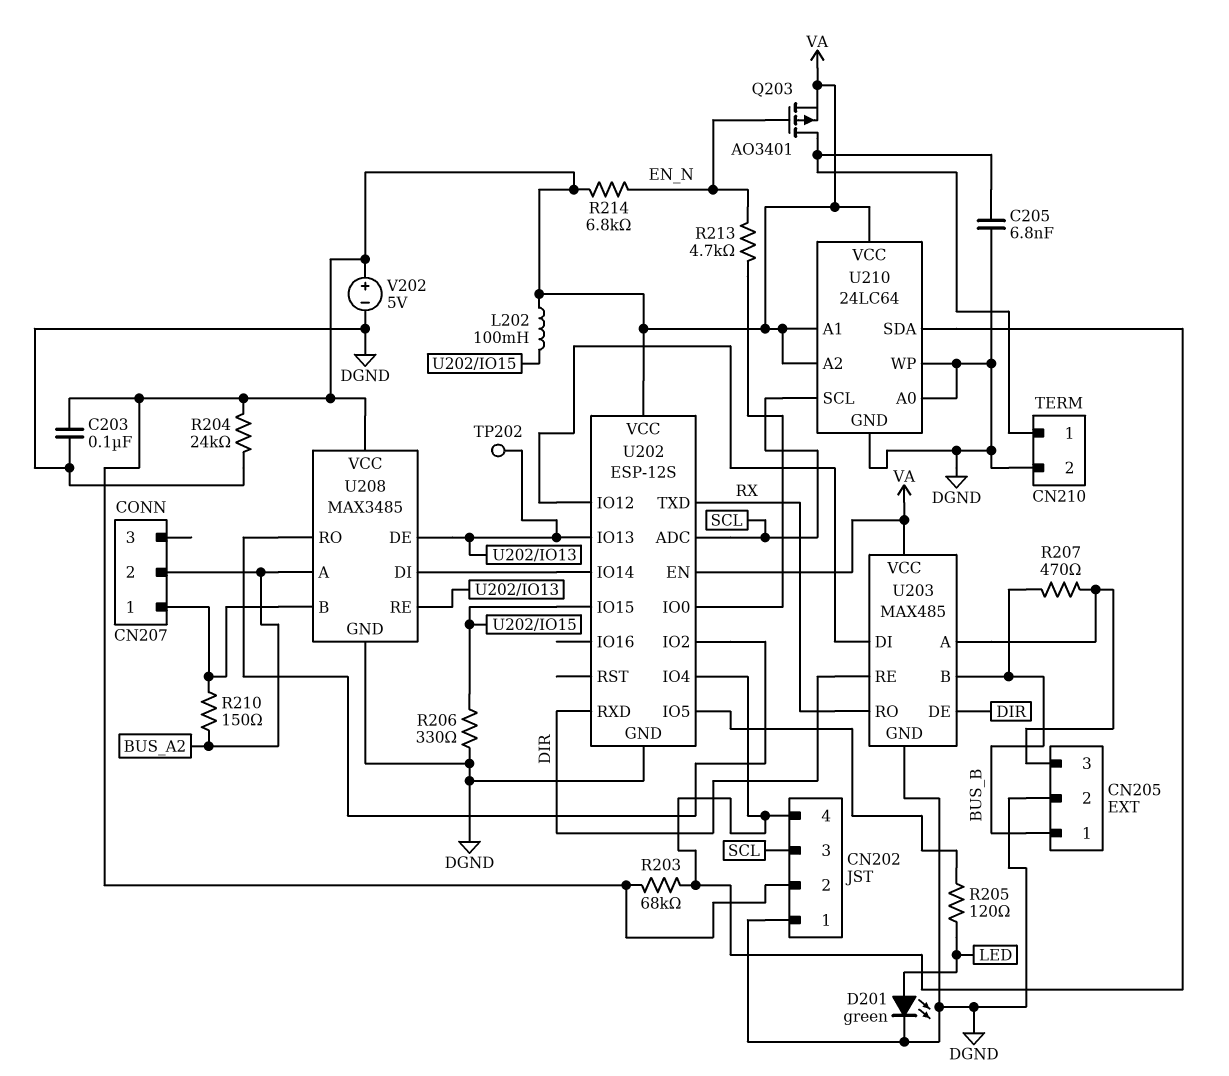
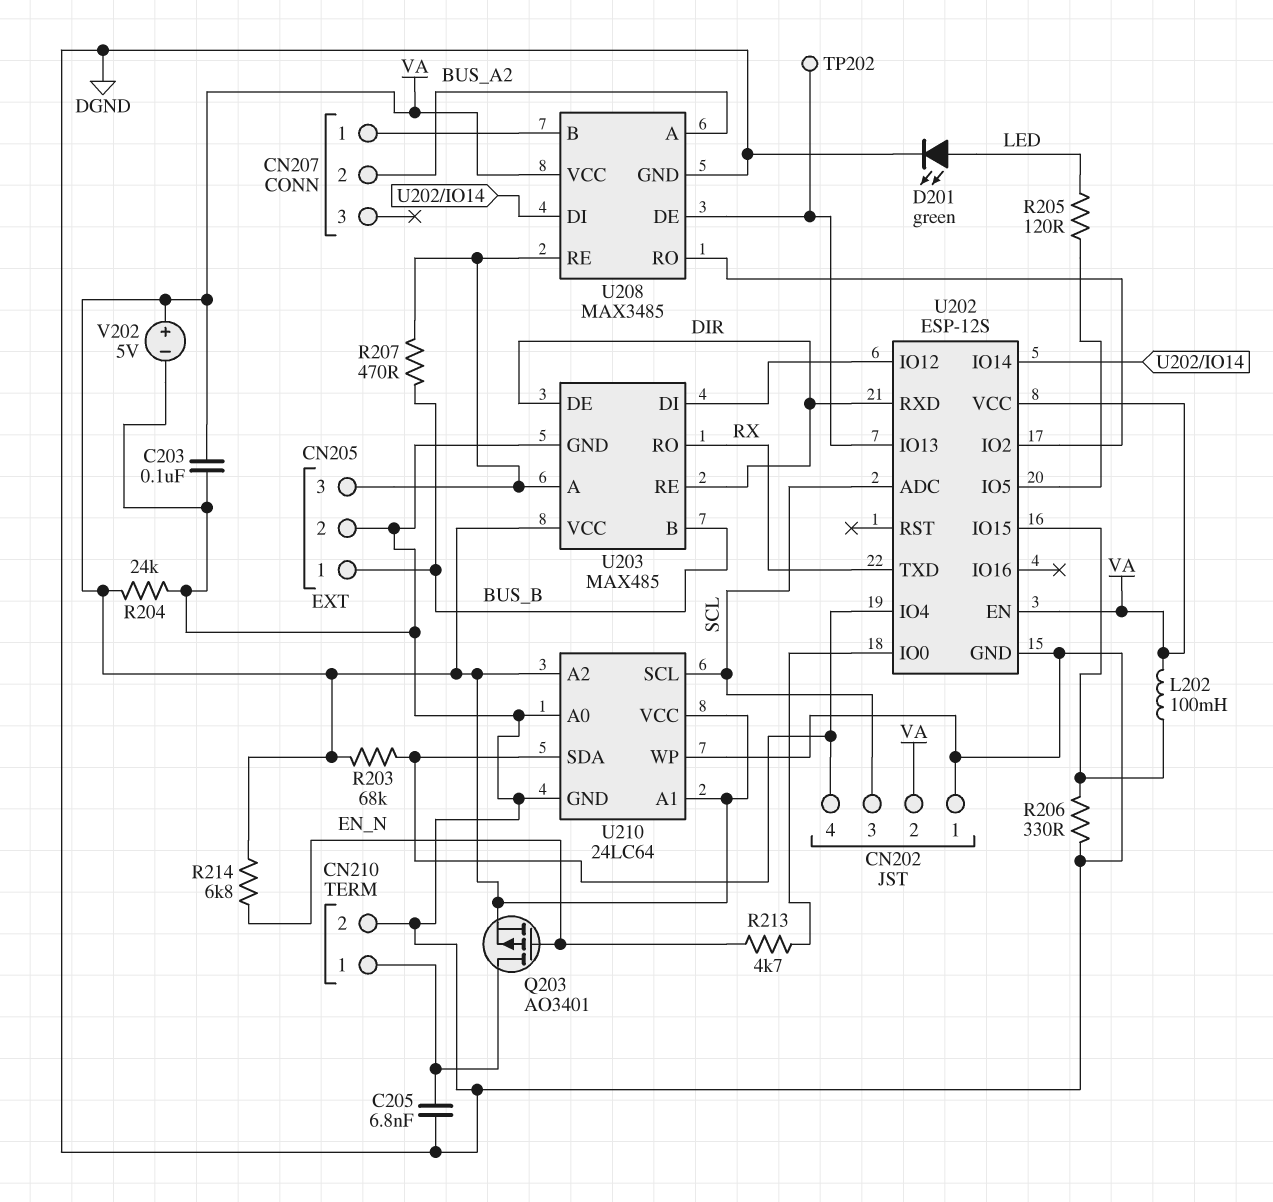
R210: 150 (BUS_A2, CN207/1) -> none
U208 pin RE: U202/IO13 -> CN205/3

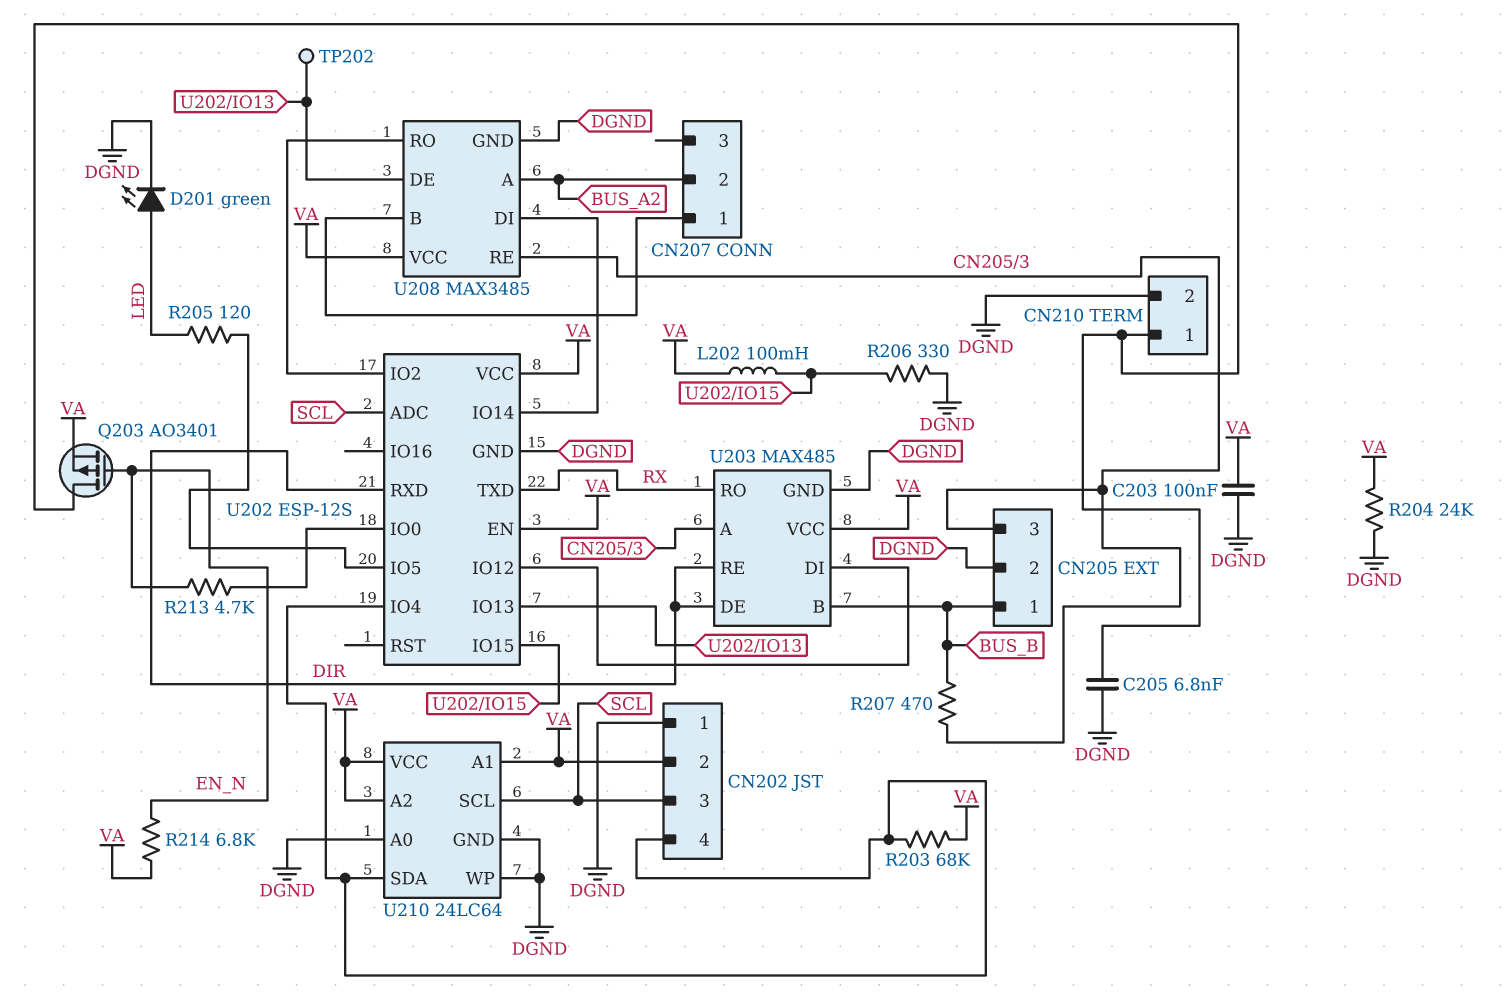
V202: 5V (plus VA, minus DGND) -> none

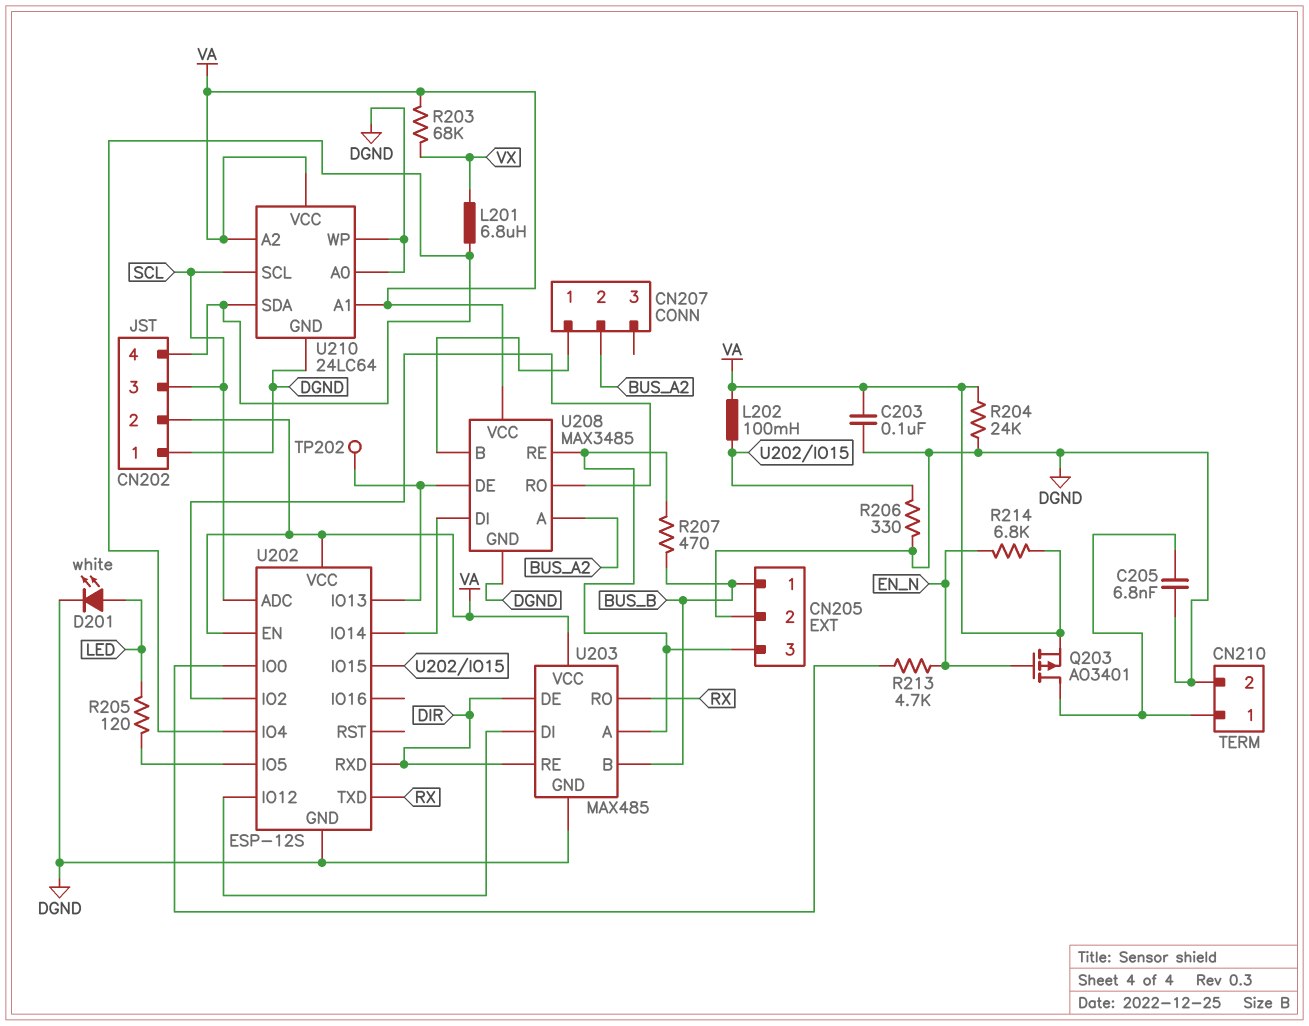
D201: LED green (A LED, K DGND) -> LED white (A LED, K DGND)
L201: none -> 6.8uH (CN202/4, VX)
R203: 68k (CN202/4, VA) -> 68k (VA, VX)

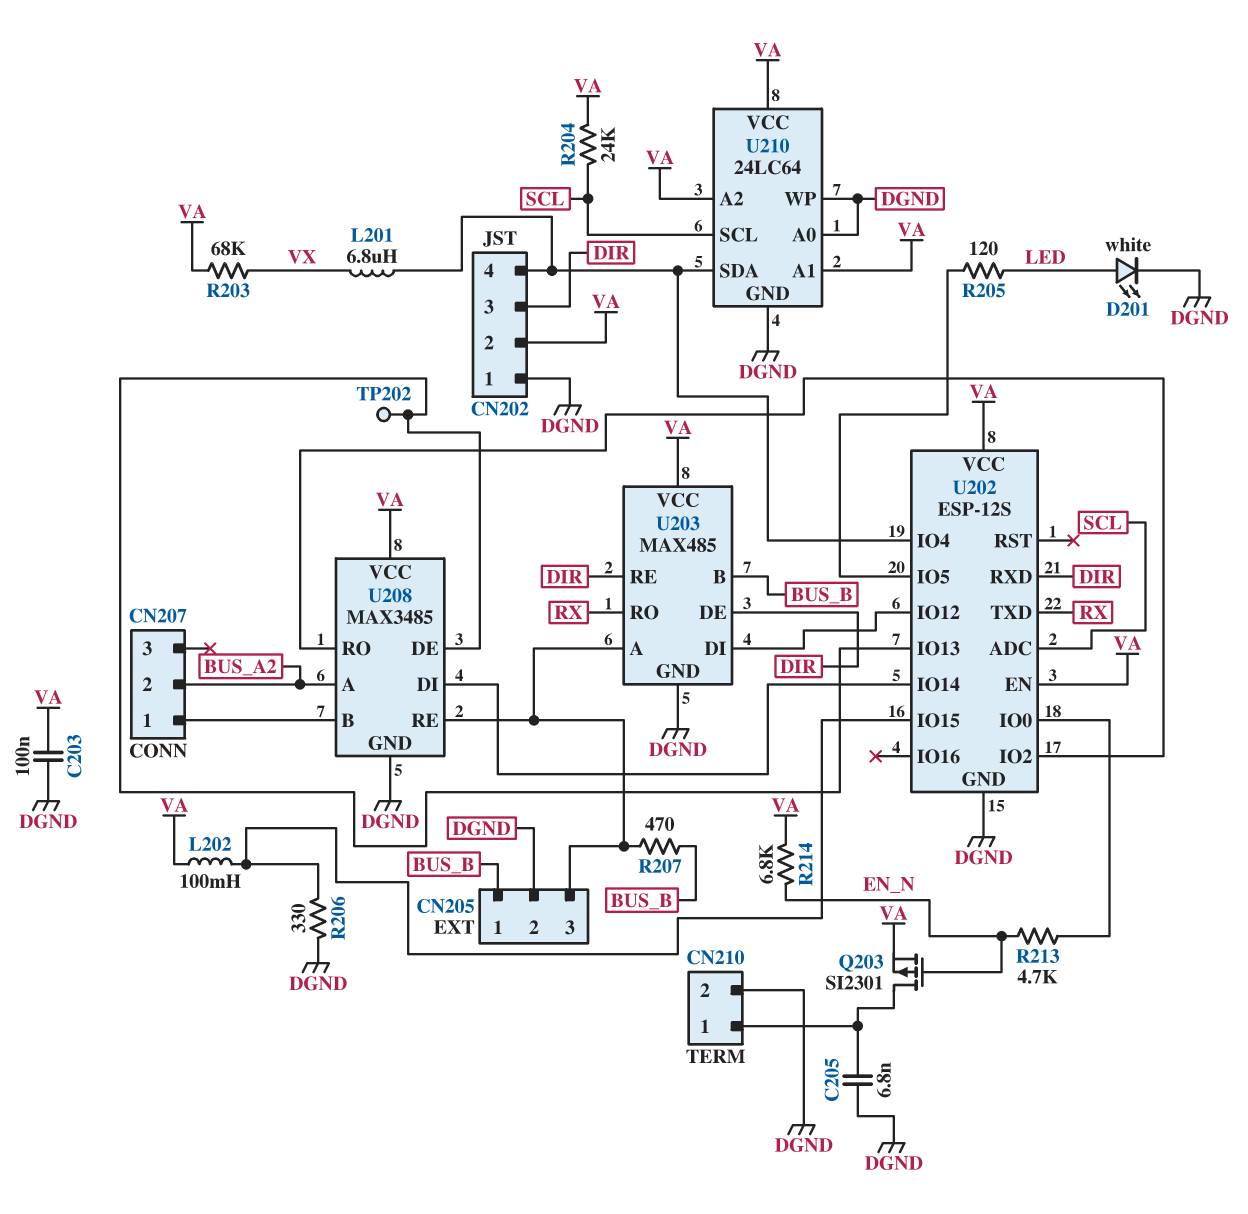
CN202 pin 3: SCL -> DIR
Q203: PMOS AO3401 (G EN_N, D CN210/1, S VA) -> PMOS SI2301 (G EN_N, D CN210/1, S VA)
R204: 24k (DGND, VA) -> 24k (SCL, VA)

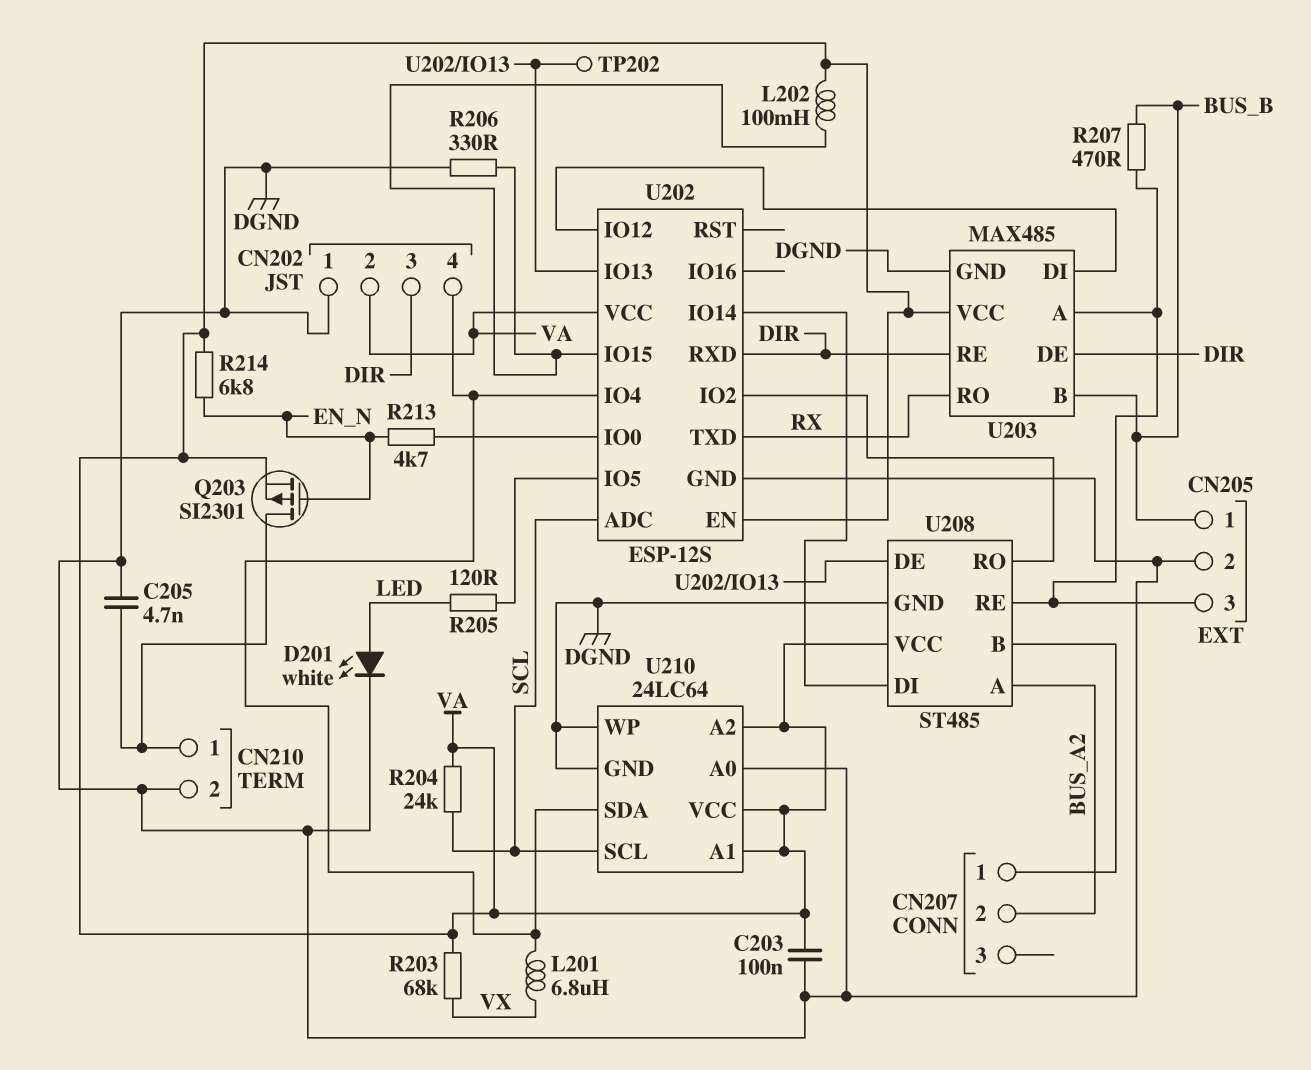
C205: 6.8nF (CN210/1, DGND) -> 4.7nF (CN210/1, DGND)
U208: MAX3485 -> ST485

